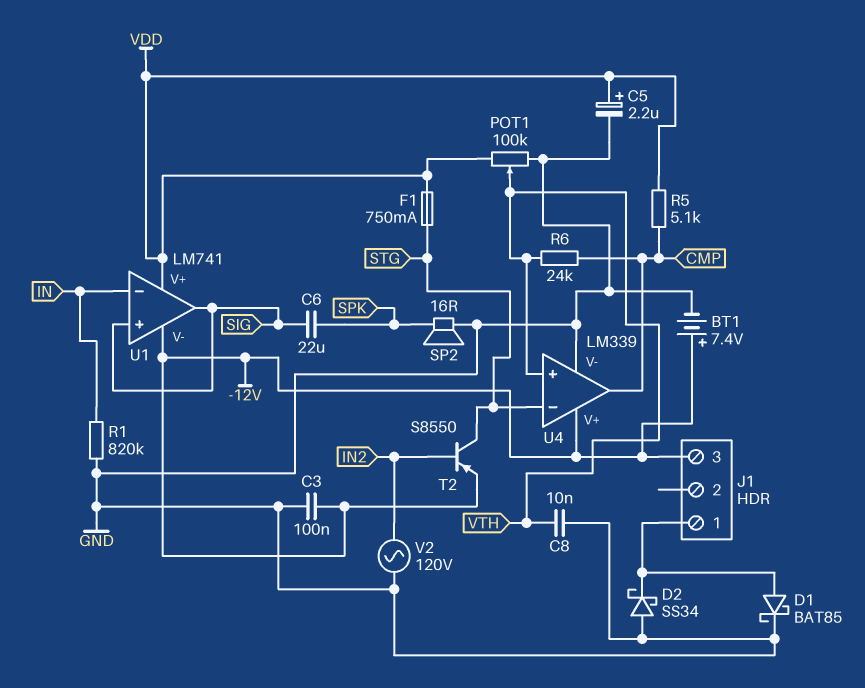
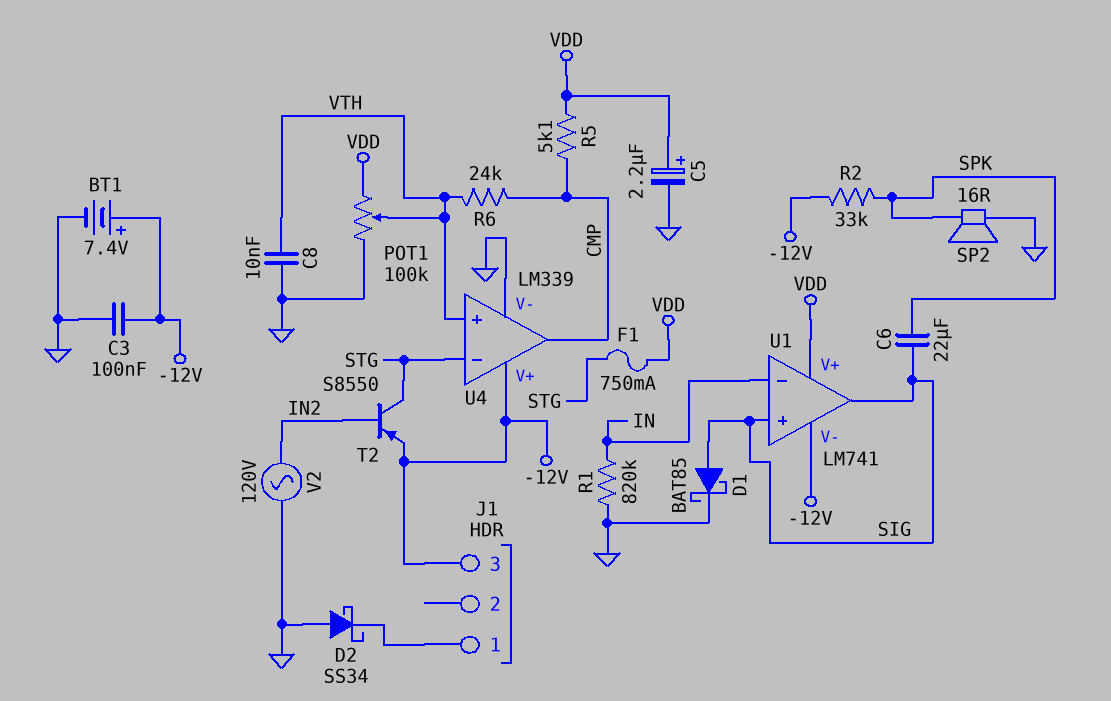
D1: schottky BAT85 (A J1/1, K GND) -> schottky BAT85 (A SIG, K GND)
R2: none -> 33k (-12V, SPK)

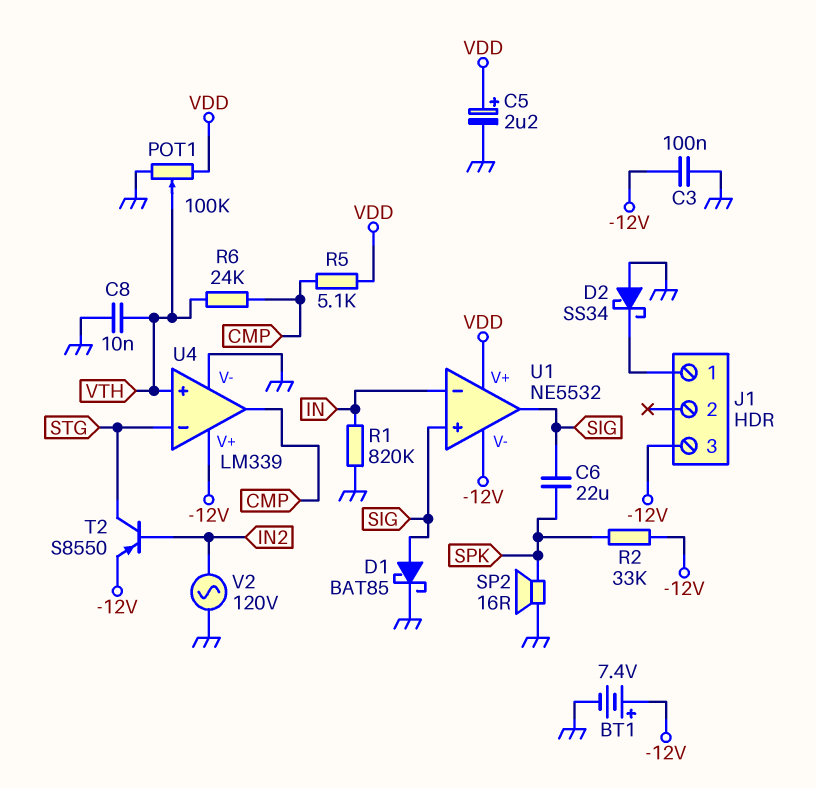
F1: 750mA (STG, VDD) -> none
U1: LM741 -> NE5532

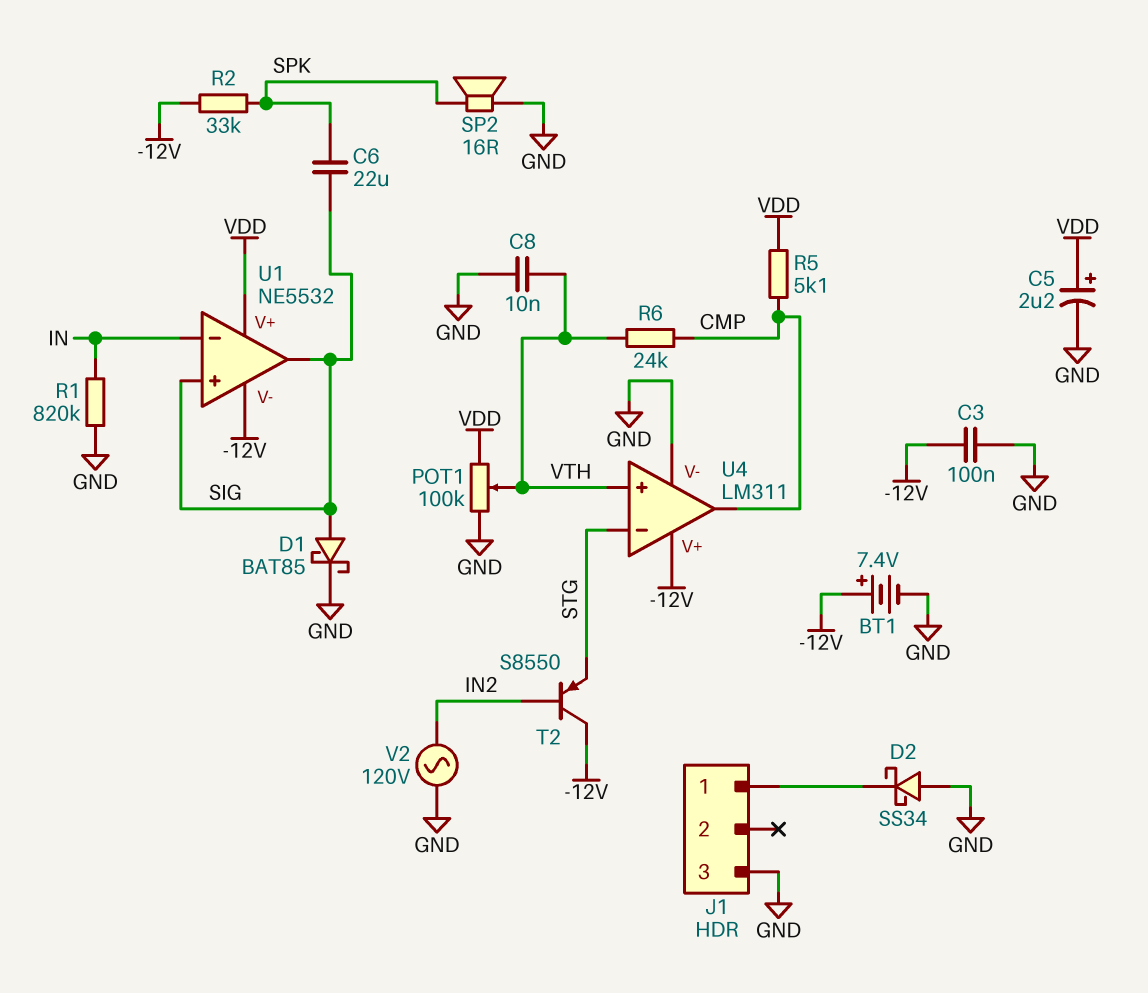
J1 pin 3: -12V -> GND
T2: PNP S8550 (B IN2, C STG, E -12V) -> PNP S8550 (B IN2, C -12V, E STG)
U4: LM339 -> LM311

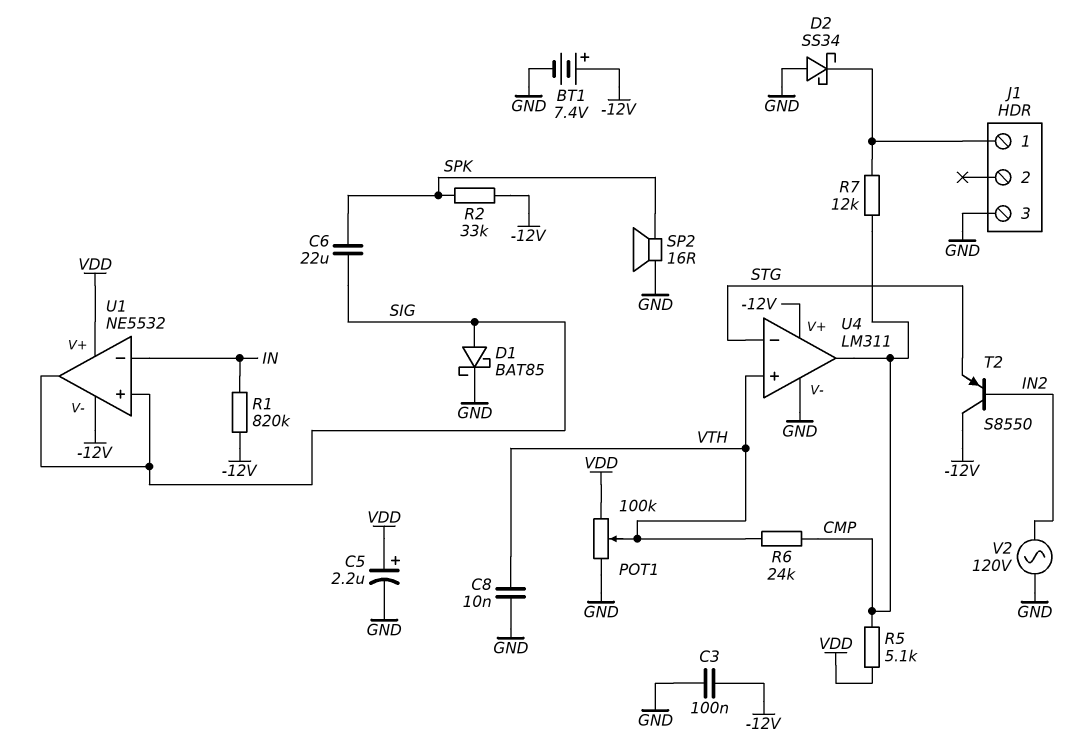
R1: 820k (GND, IN) -> 820k (-12V, IN)
R7: none -> 12k (CMP, J1/1)

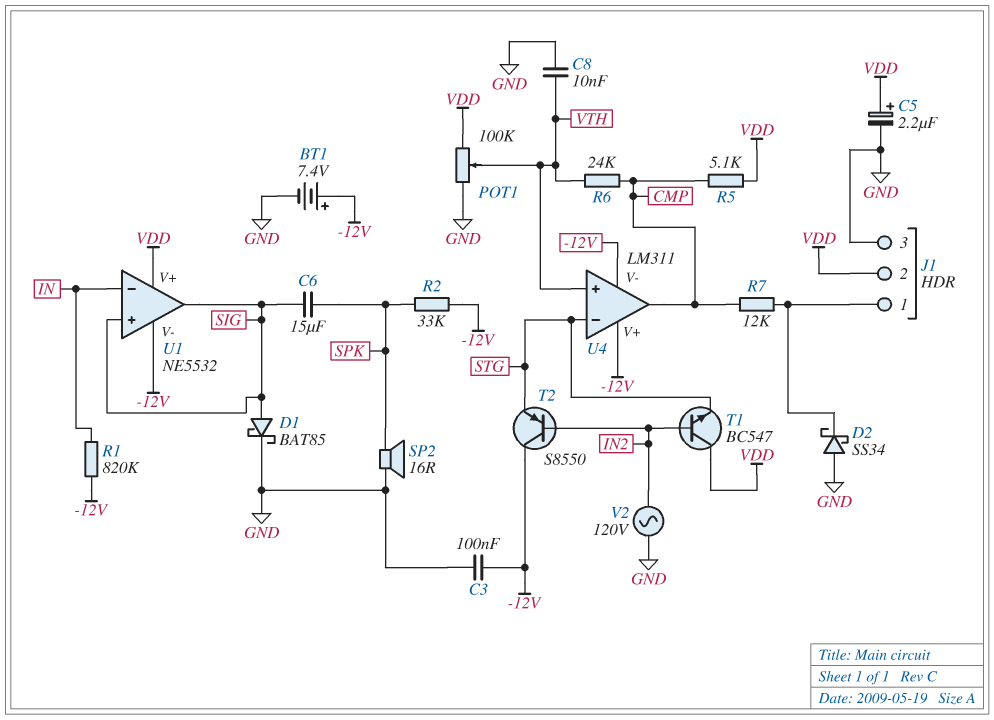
C6: 22uF (SIG, SPK) -> 15uF (SIG, SPK)
J1 pin 2: none -> VDD
T1: none -> NPN BC547 (B IN2, C VDD, E STG)
U4 pin V-: GND -> -12V

